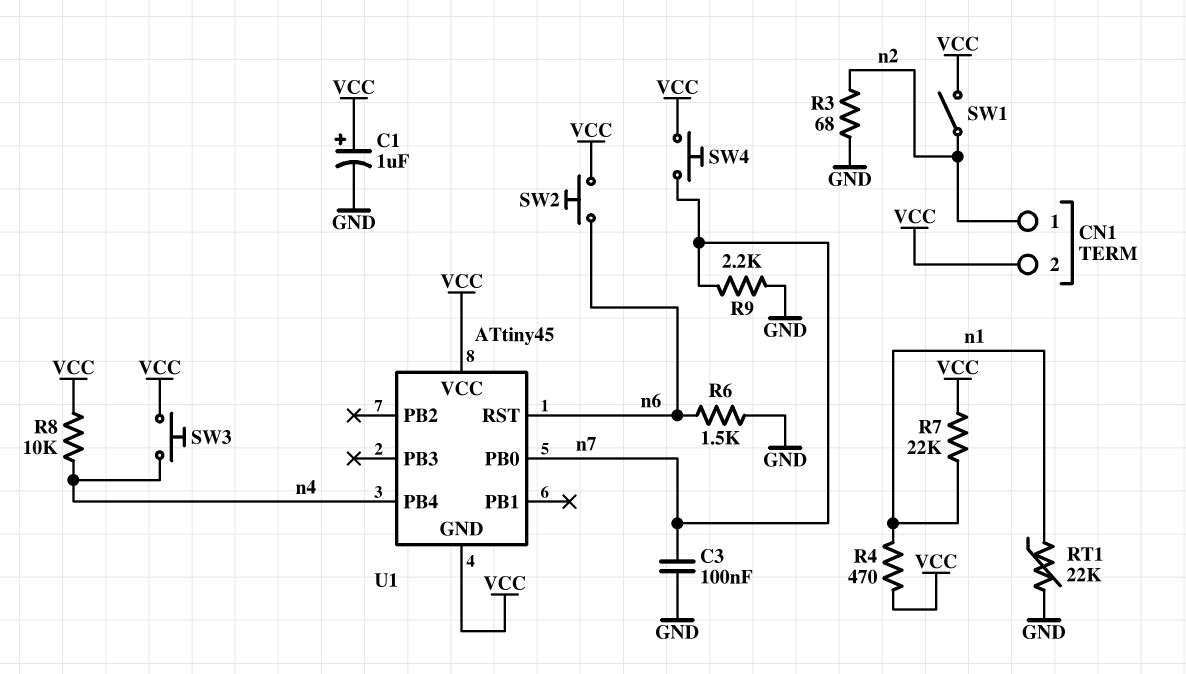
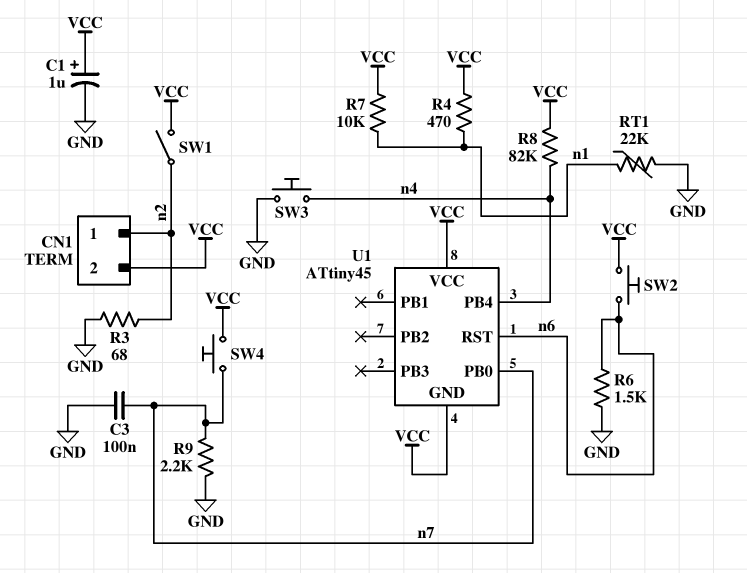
R7: 22k (VCC, n1) -> 10k (VCC, n1)
R8: 10k (VCC, n4) -> 82k (VCC, n4)
SW3: button (VCC, n4) -> button (GND, n4)

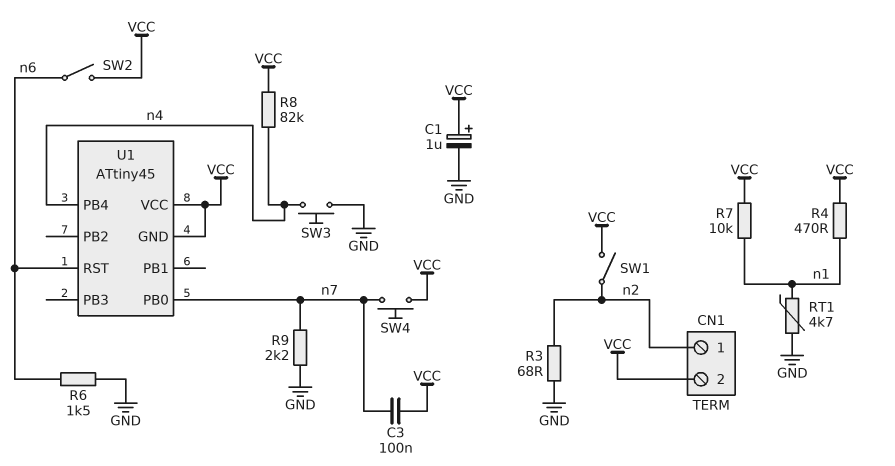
C3: 100nF (GND, n7) -> 100nF (VCC, n7)
RT1: 22k (GND, n1) -> 4.7k (GND, n1)
SW2: button (VCC, n6) -> switch (VCC, n6)

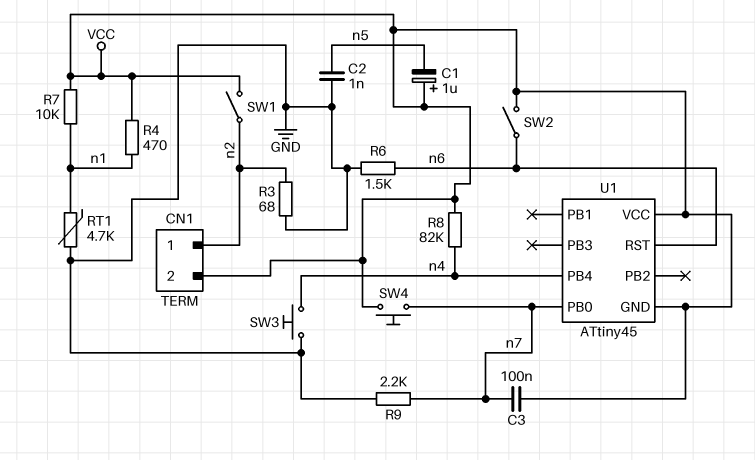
C1: 1uF (plus VCC, minus GND) -> 1uF (plus VCC, minus n5)
C2: none -> 1nF (GND, n5)

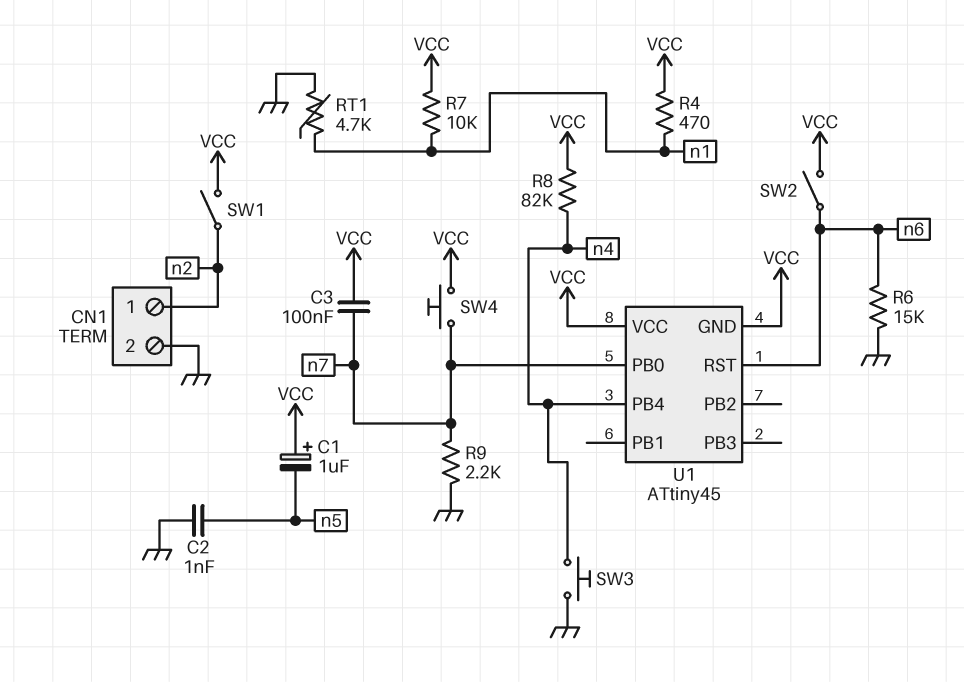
CN1 pin 2: VCC -> GND
R3: 68 (GND, n2) -> none
R6: 1.5k (GND, n6) -> 15k (GND, n6)

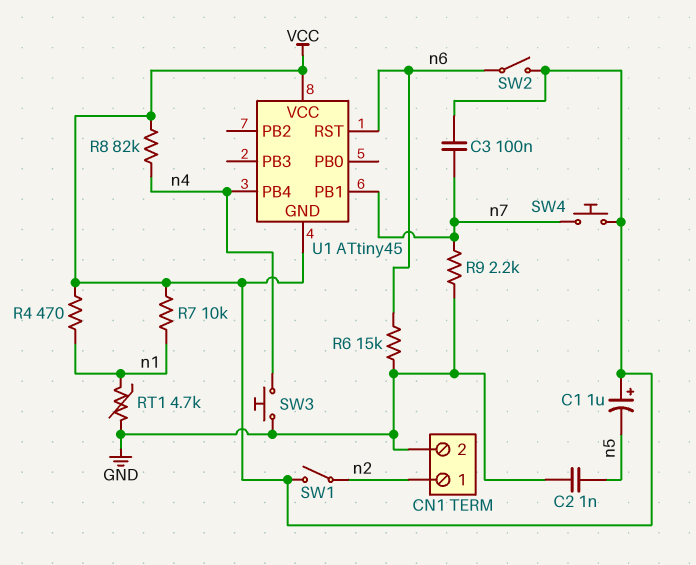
U1 pin PB0: n7 -> none
U1 pin PB1: none -> n7

